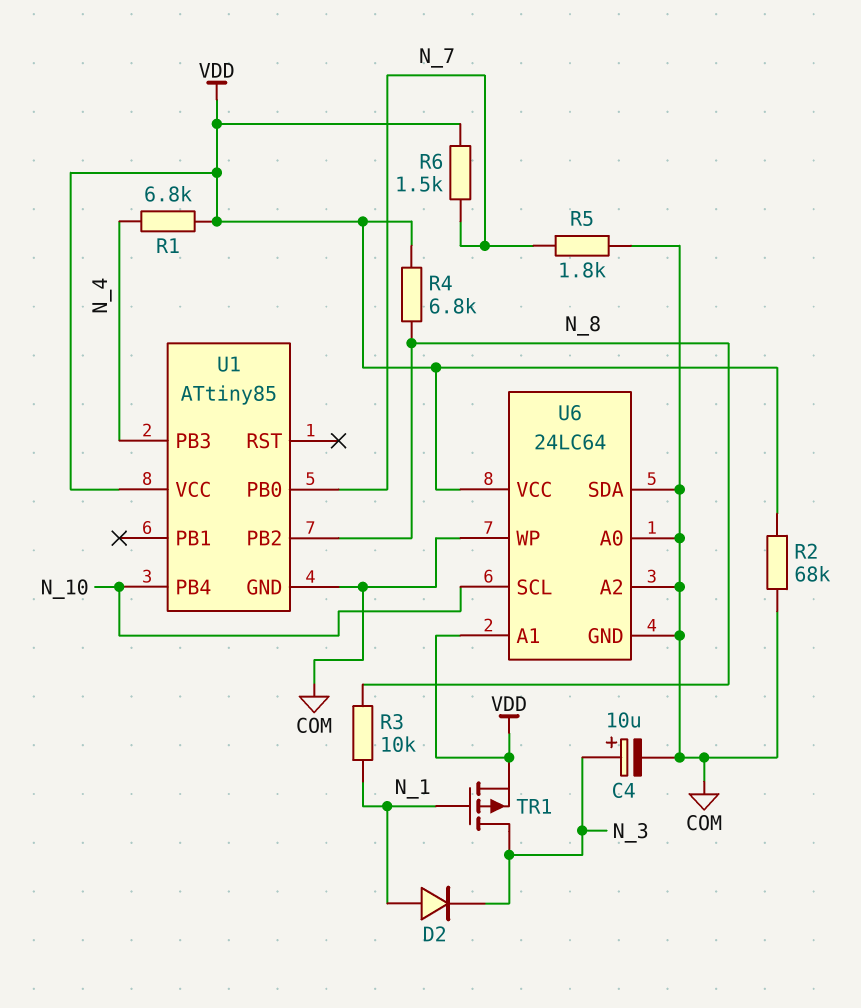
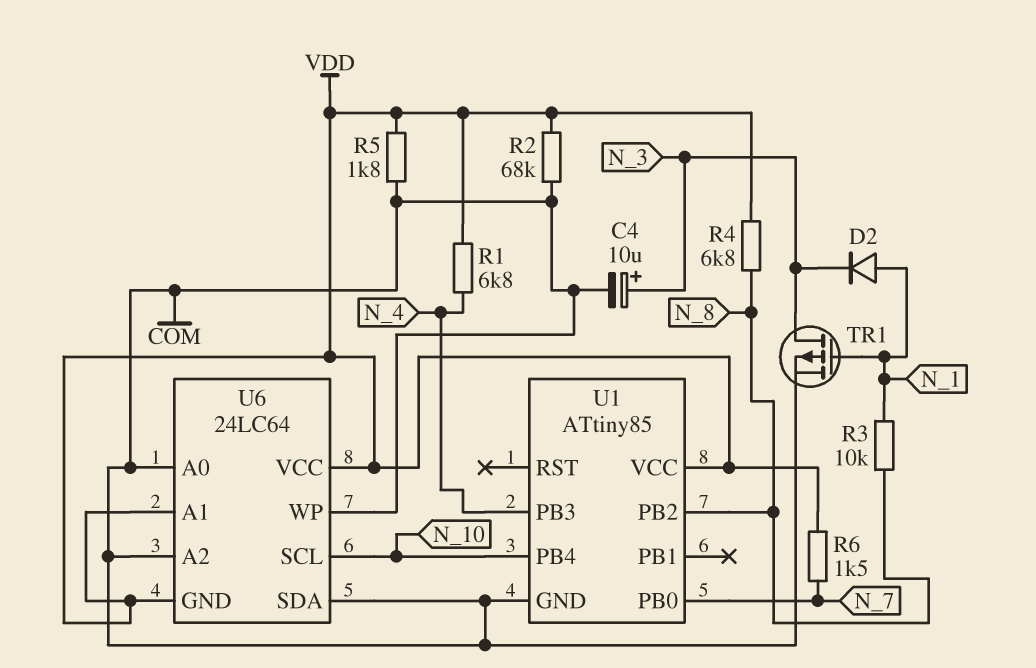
R5: 1.8k (COM, N_7) -> 1.8k (COM, VDD)
TR1: PMOS (G N_1, D N_3, S VDD) -> PMOS (G N_1, D N_3, S COM)
U6 pin GND: COM -> VDD

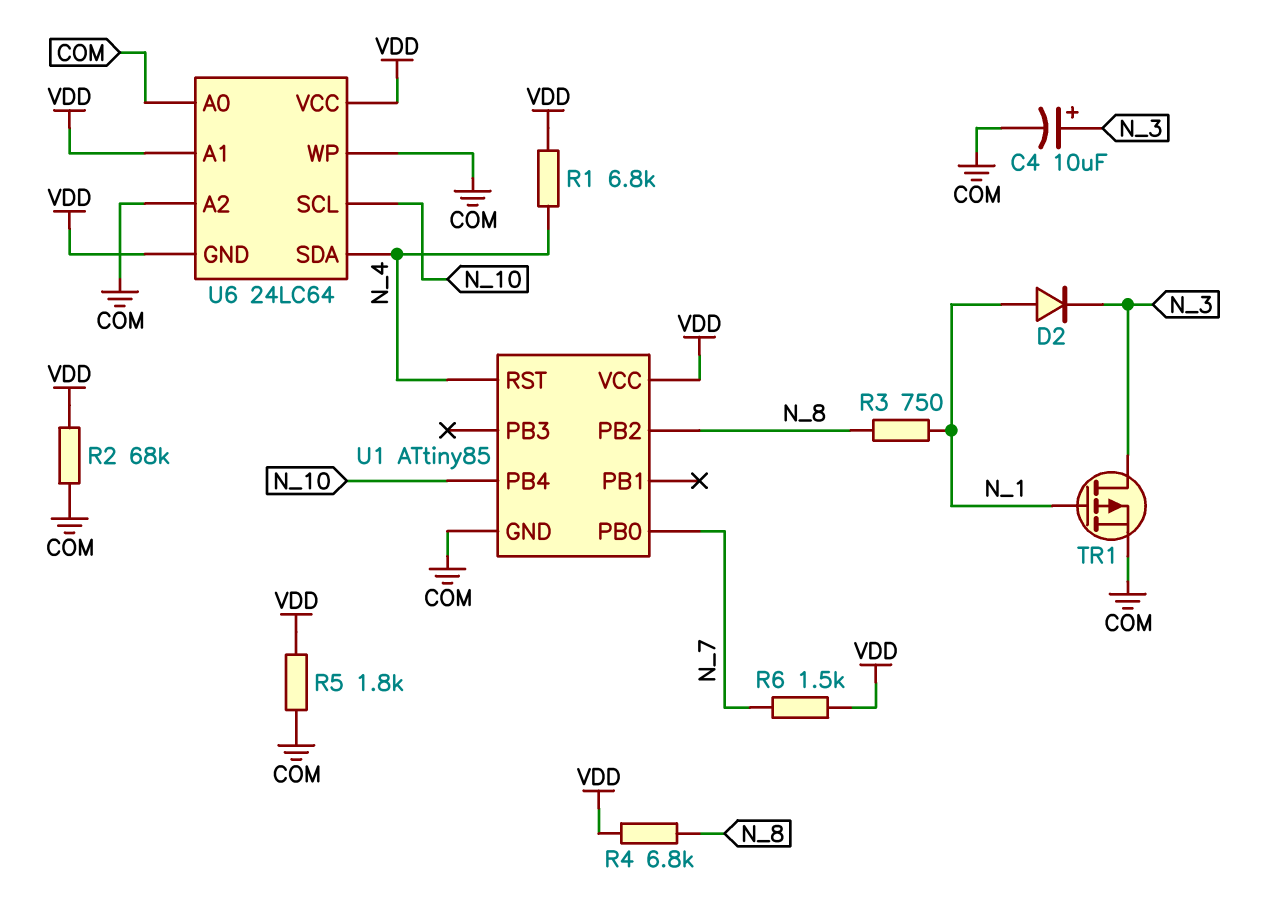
R3: 10k (N_1, N_8) -> 750 (N_1, N_8)
U1 pin PB3: N_4 -> none
U1 pin RST: none -> N_4
U6 pin SDA: COM -> N_4

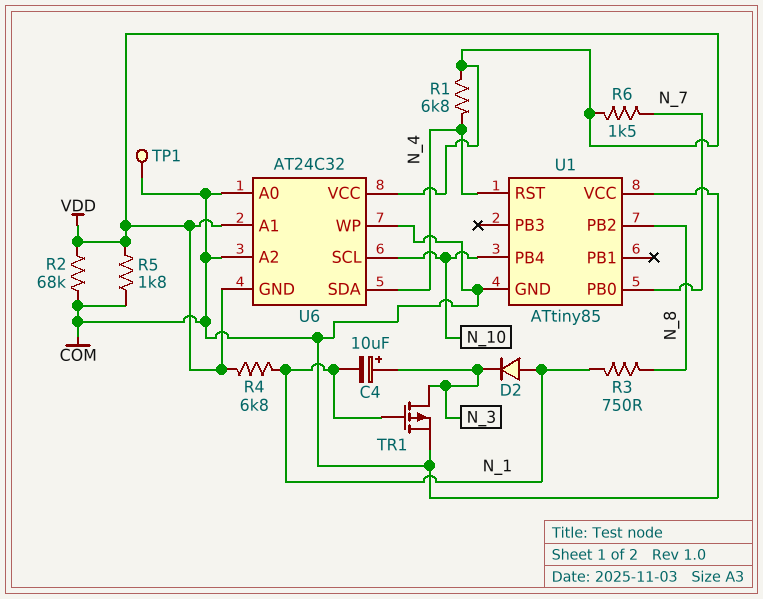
C4: 10uF (plus N_3, minus COM) -> 10uF (plus N_3, minus N_1)
R4: 6.8k (N_8, VDD) -> 6.8k (N_1, VDD)
TP1: none -> test point (COM)
U1 pin VCC: VDD -> COM
U6: 24LC64 -> AT24C32

